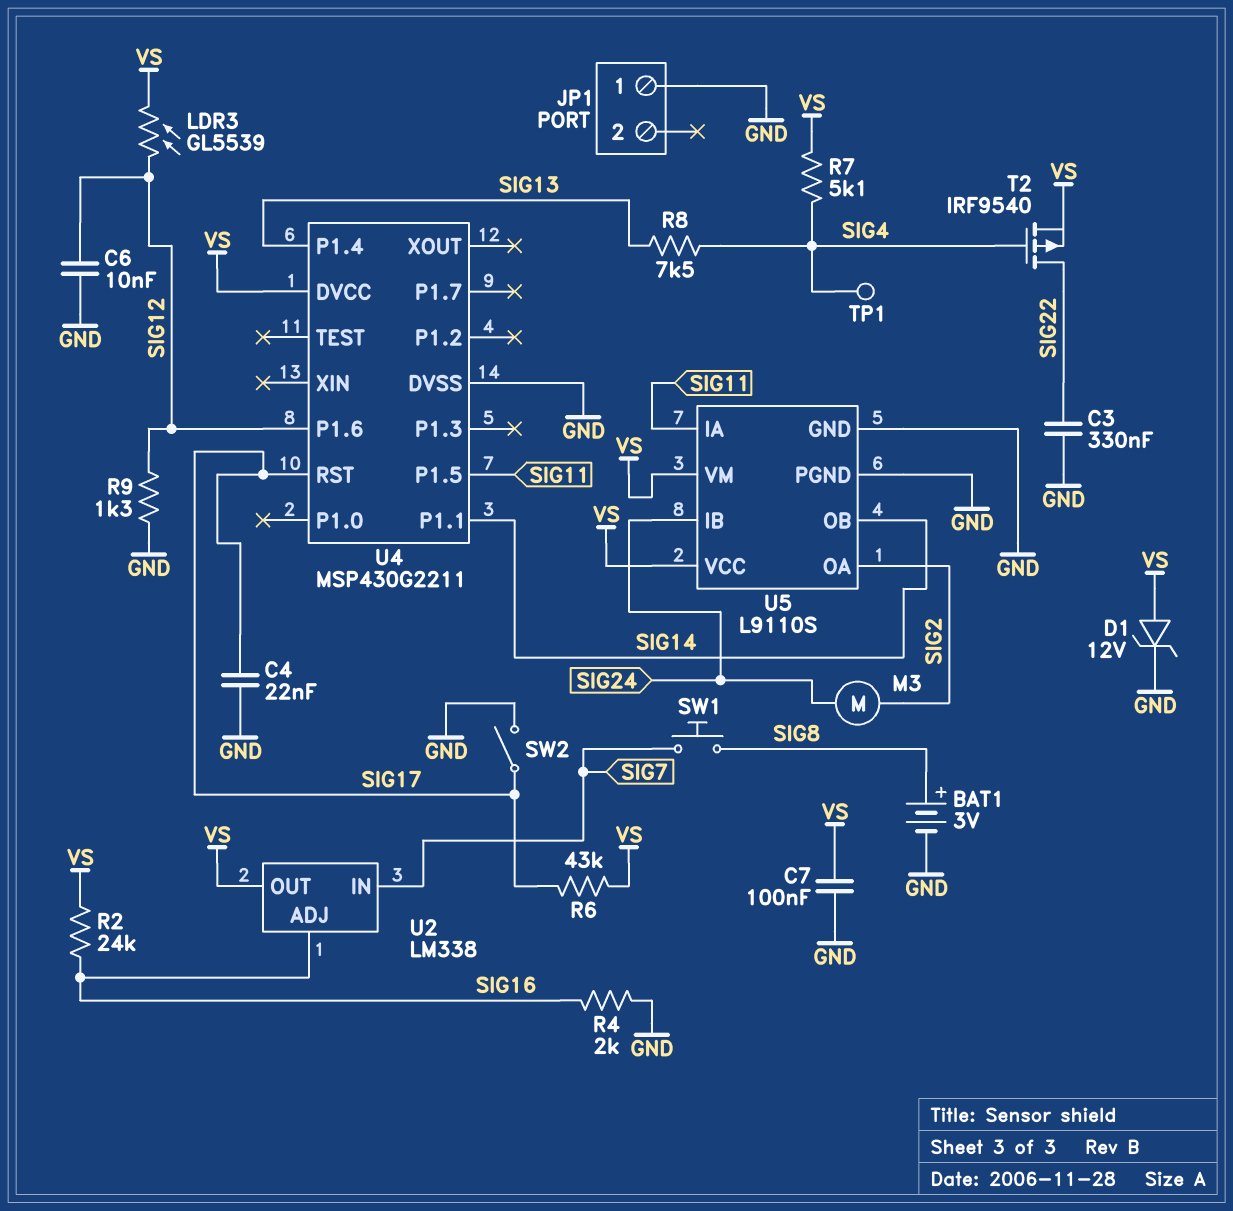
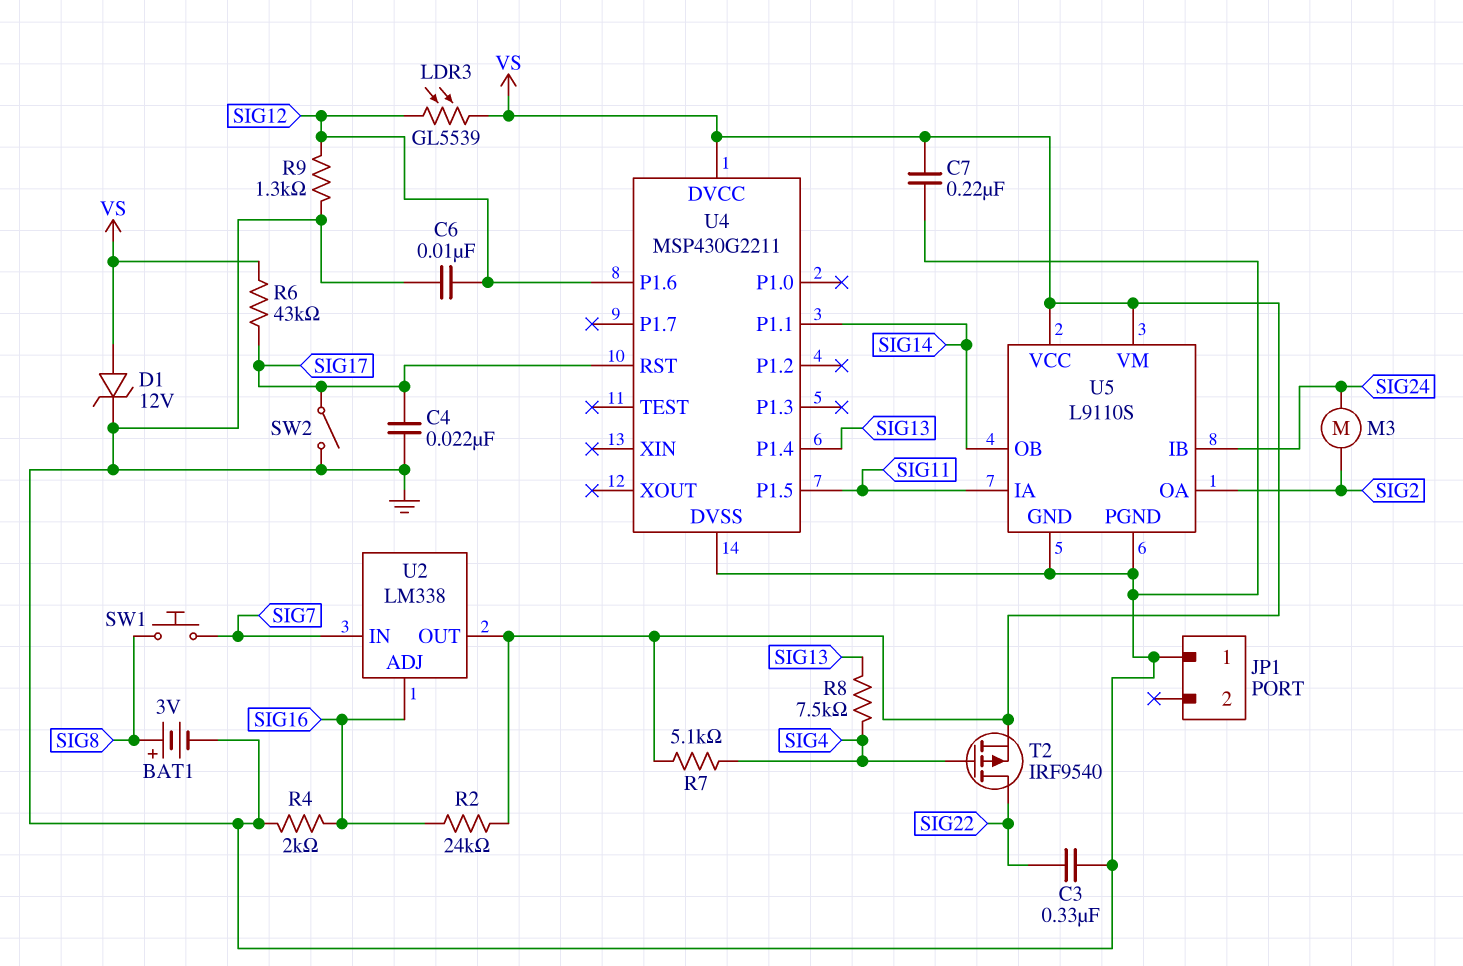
C7: 100nF (GND, VS) -> 220nF (GND, VS)
TP1: test point (SIG4) -> none

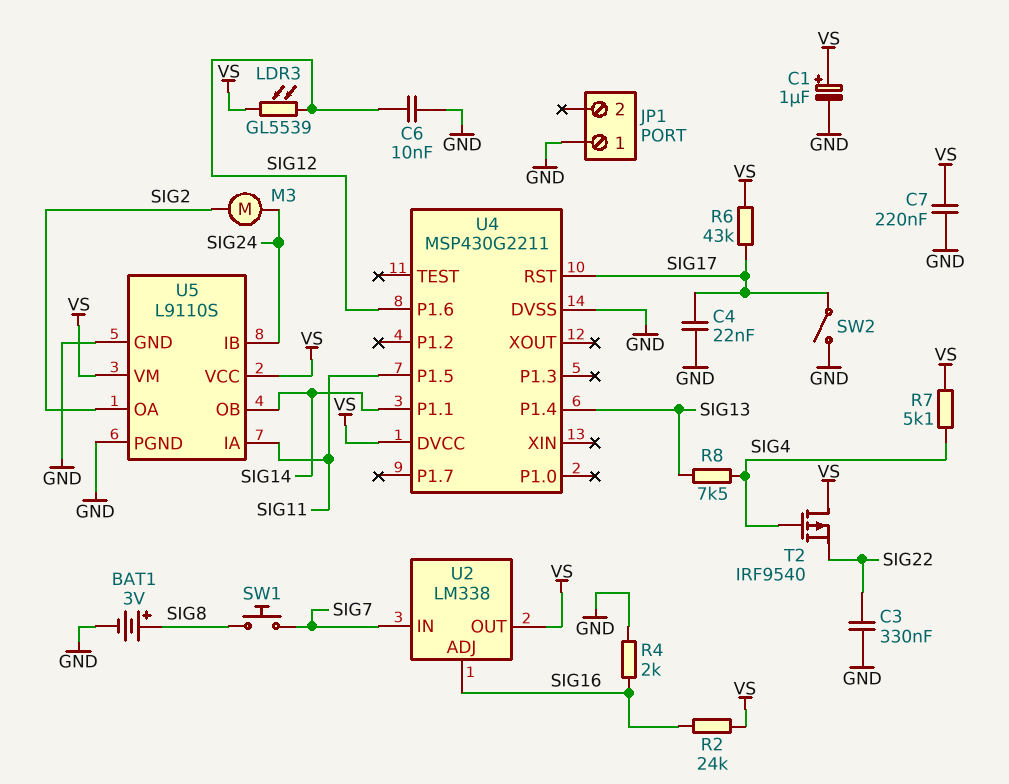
C1: none -> 1uF (plus VS, minus GND)
D1: zener 12V (A VS, K GND) -> none
R9: 1.3k (GND, SIG12) -> none
T2: PMOS IRF9540 (G SIG4, D SIG22, S VS) -> PMOS IRF9540 (G SIG4, D VS, S SIG22)

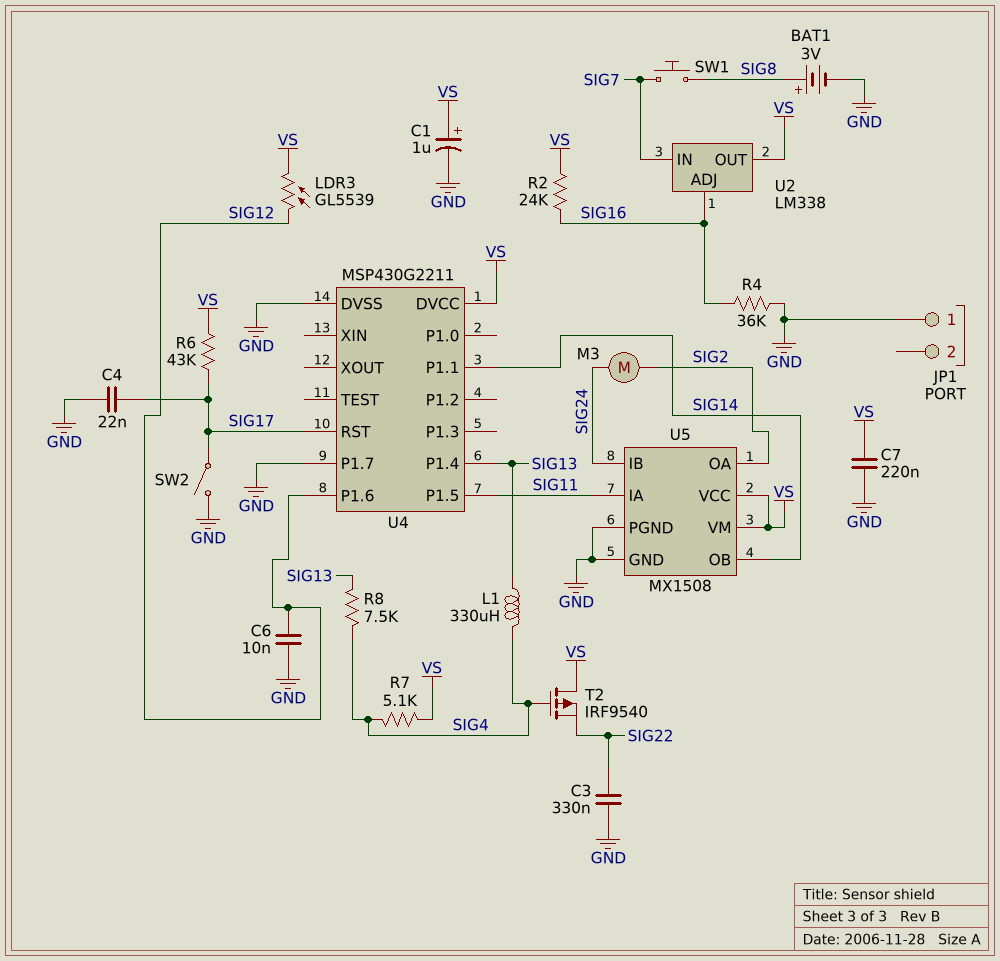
L1: none -> 330uH (SIG4, SIG13)
R4: 2k (GND, SIG16) -> 36k (GND, SIG16)
U4 pin P1.7: none -> GND
U5: L9110S -> MX1508

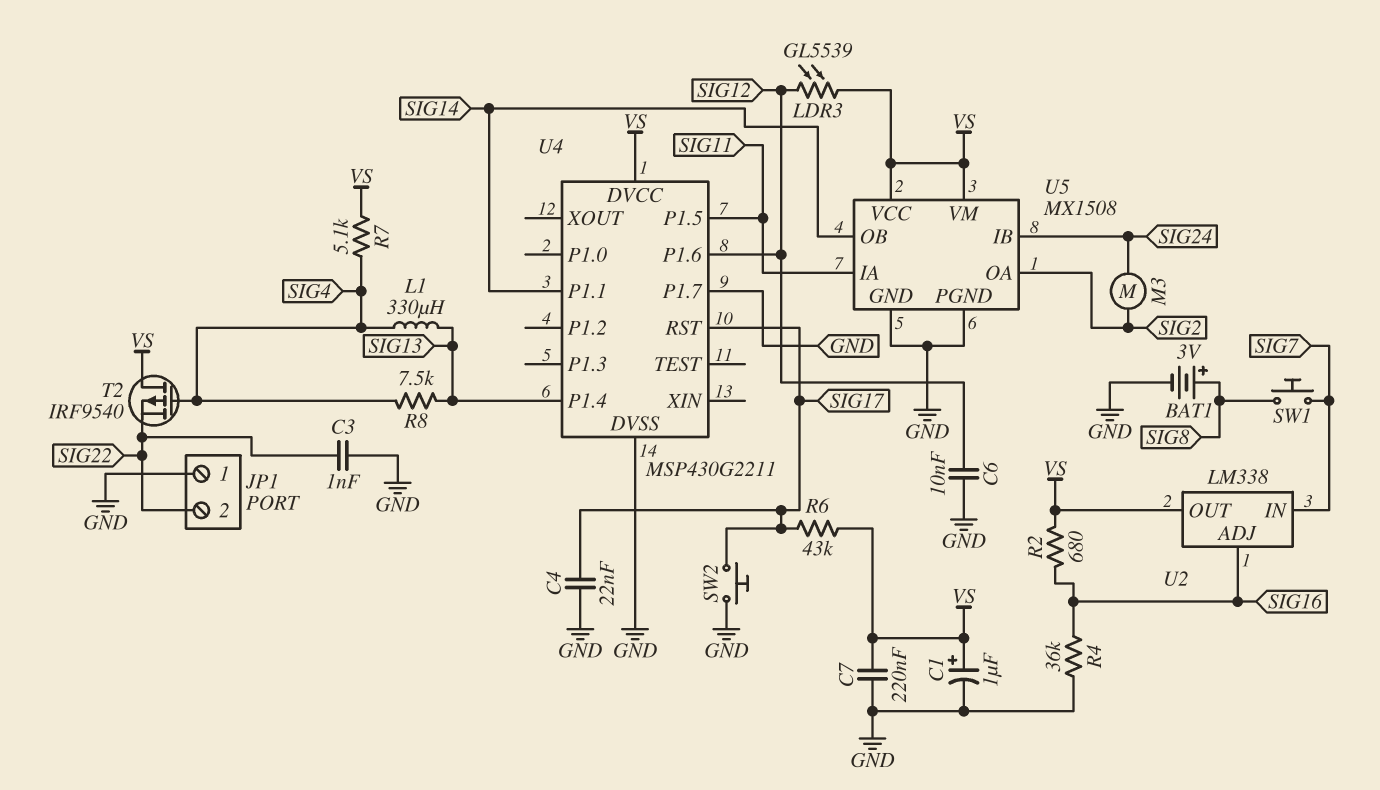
C3: 330nF (GND, SIG22) -> 1nF (GND, SIG22)
JP1 pin 2: none -> SIG22
R2: 24k (SIG16, VS) -> 680 (SIG16, VS)
SW2: switch (GND, SIG17) -> button (GND, SIG17)

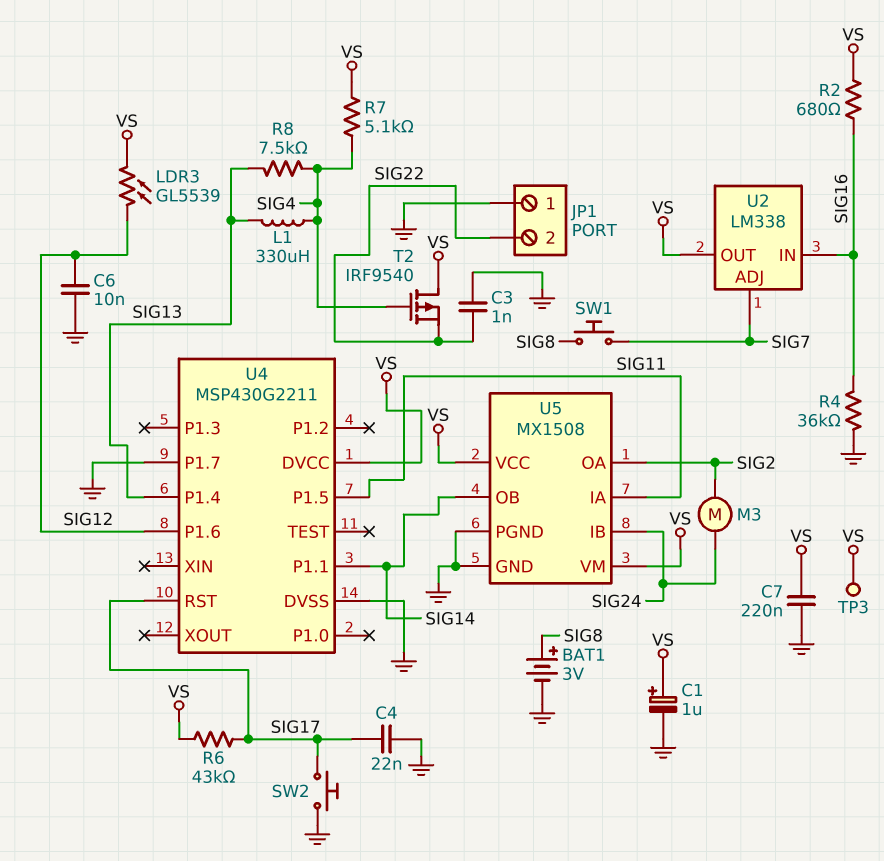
TP3: none -> test point (VS)
U2 pin ADJ: SIG16 -> SIG7
U2 pin IN: SIG7 -> SIG16

